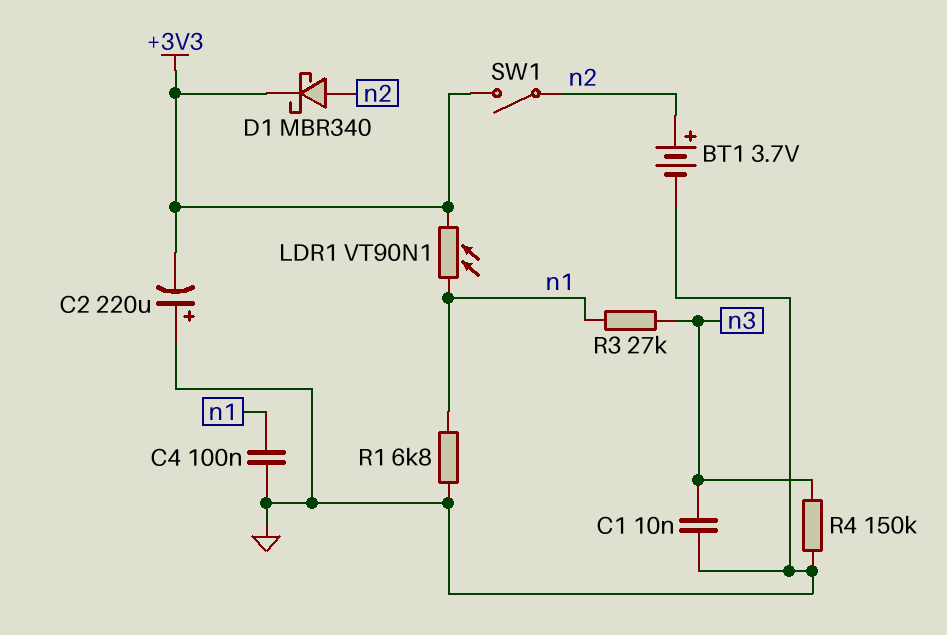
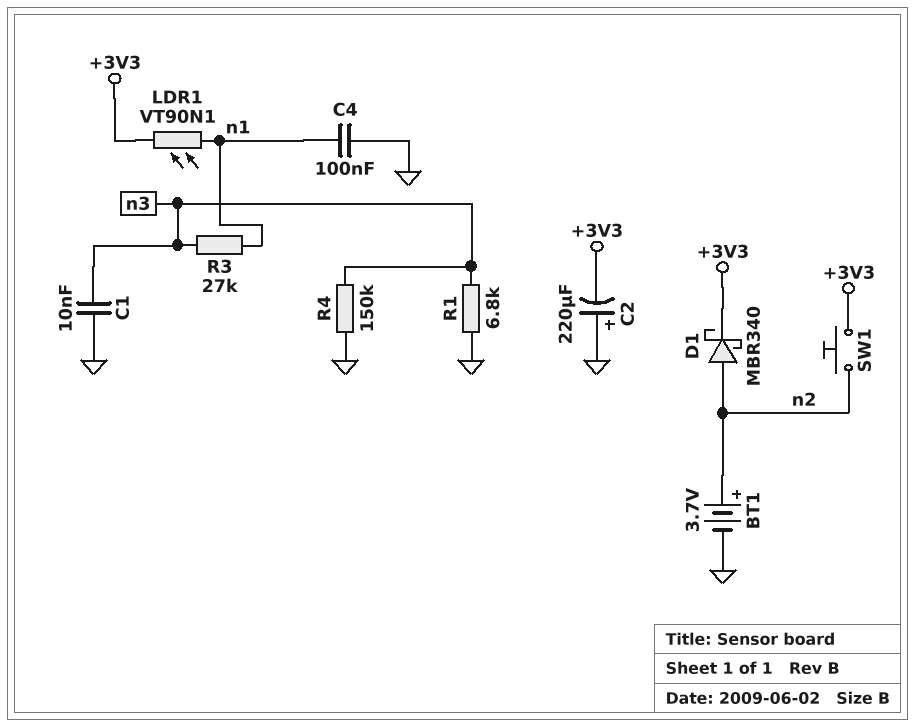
R1: 6.8k (GND, n1) -> 6.8k (GND, n3)
SW1: switch (+3V3, n2) -> button (+3V3, n2)

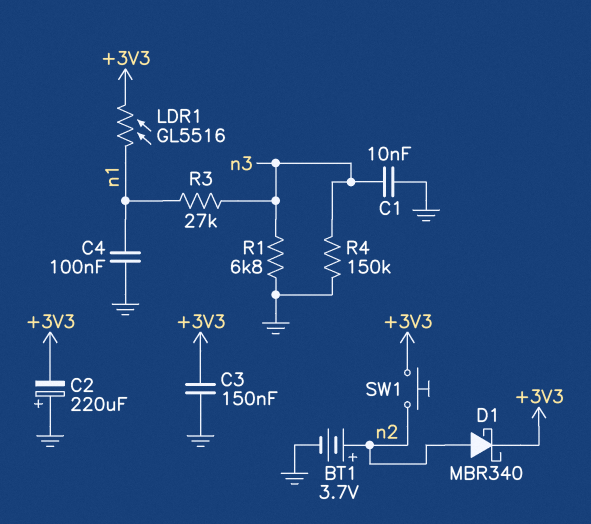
C3: none -> 150nF (+3V3, GND)
LDR1: VT90N1 (+3V3, n1) -> GL5516 (+3V3, n1)

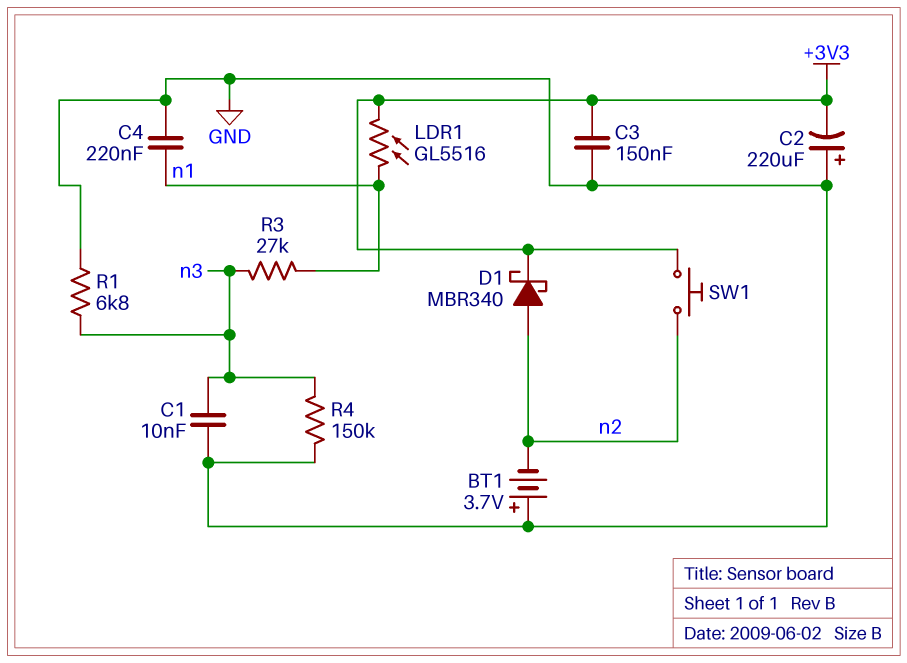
BT1: 3.7V (plus n2, minus GND) -> 3.7V (plus GND, minus n2)
C4: 100nF (GND, n1) -> 220nF (GND, n1)

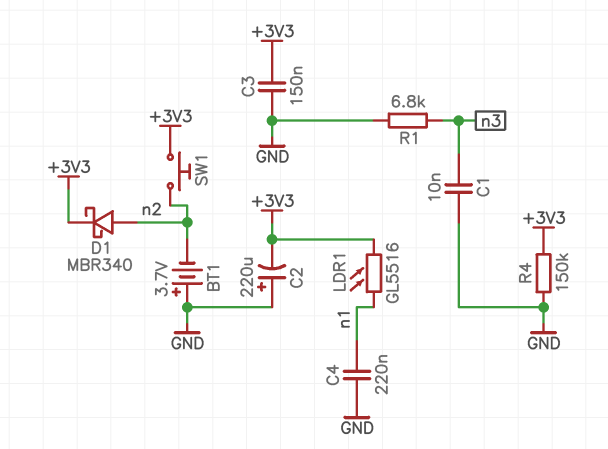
R3: 27k (n1, n3) -> none
R4: 150k (GND, n3) -> 150k (+3V3, GND)

